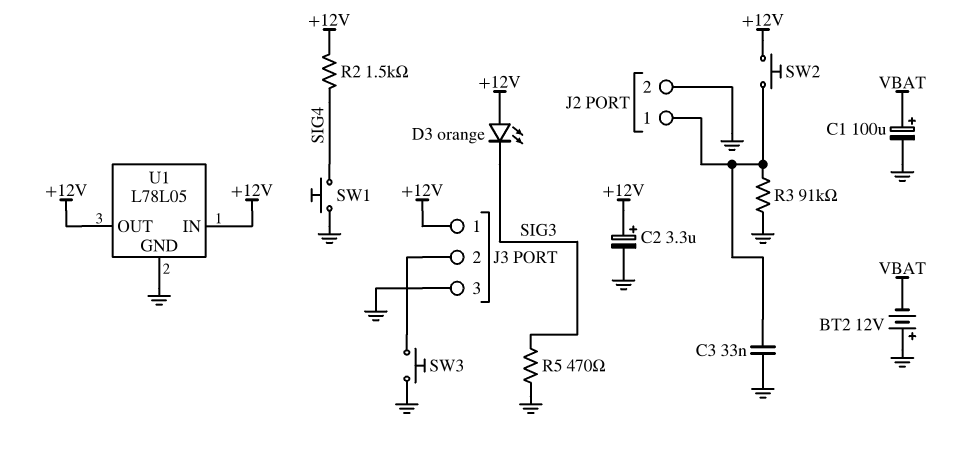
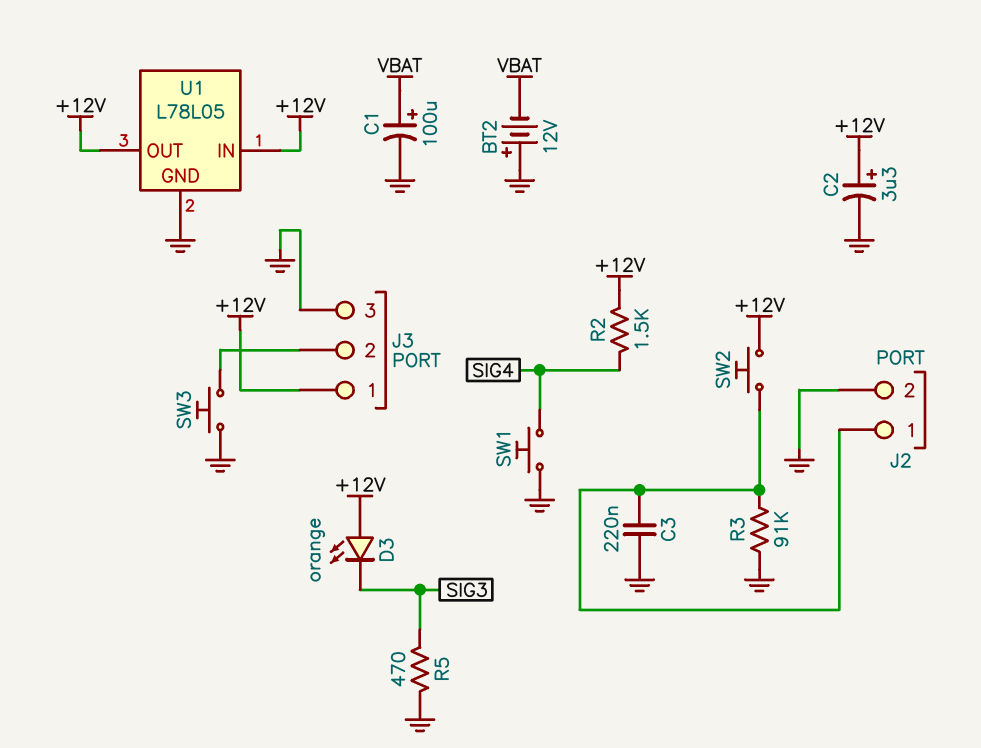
C3: 33nF (GND, J2/1) -> 220nF (GND, J2/1)

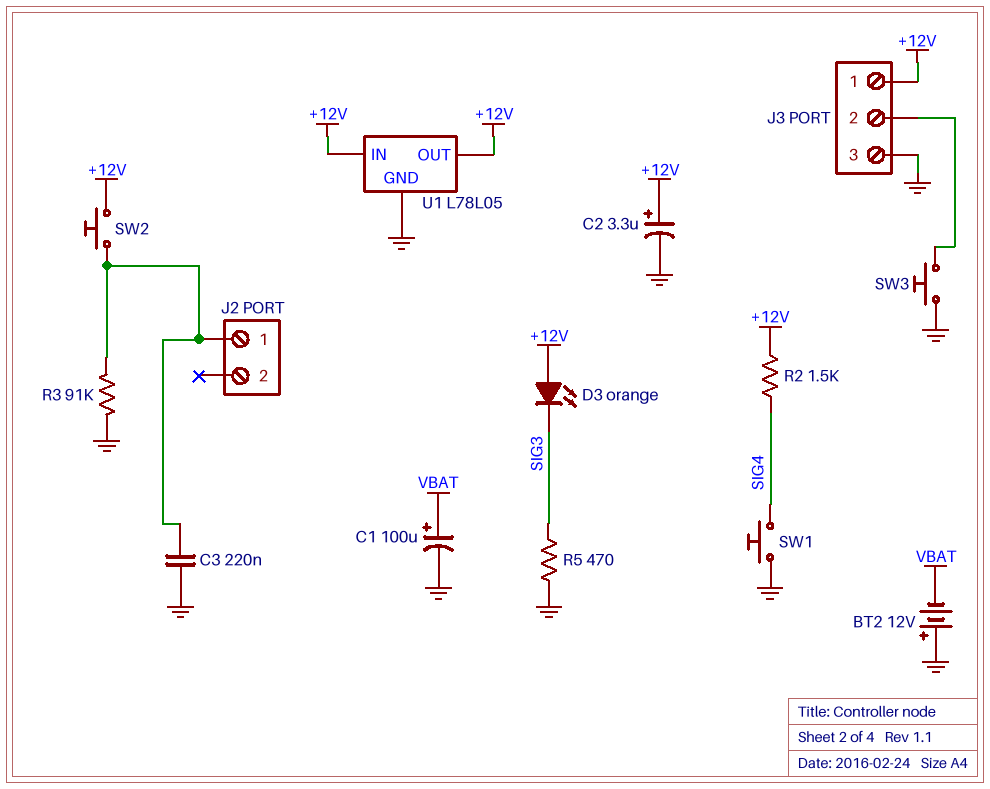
J2 pin 2: GND -> none

